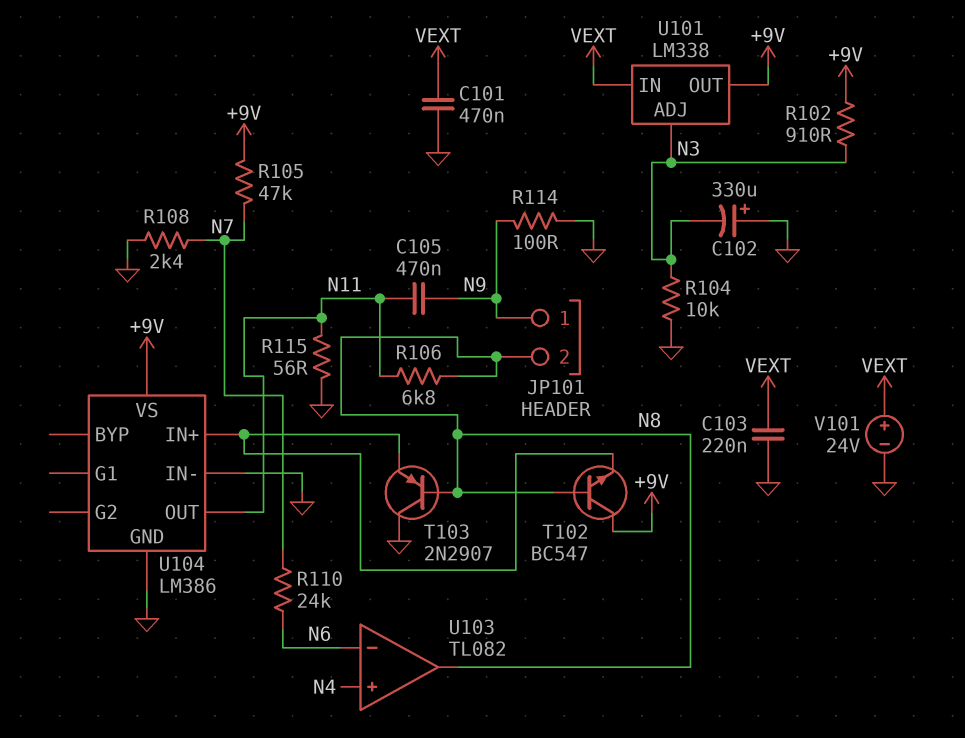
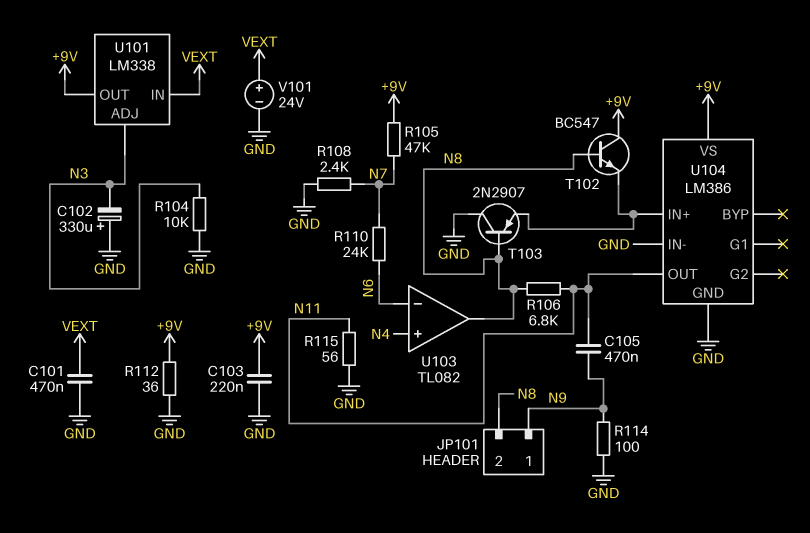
C103: 220nF (GND, VEXT) -> 220nF (+9V, GND)
R102: 910 (+9V, N3) -> none
R112: none -> 36 (+9V, GND)

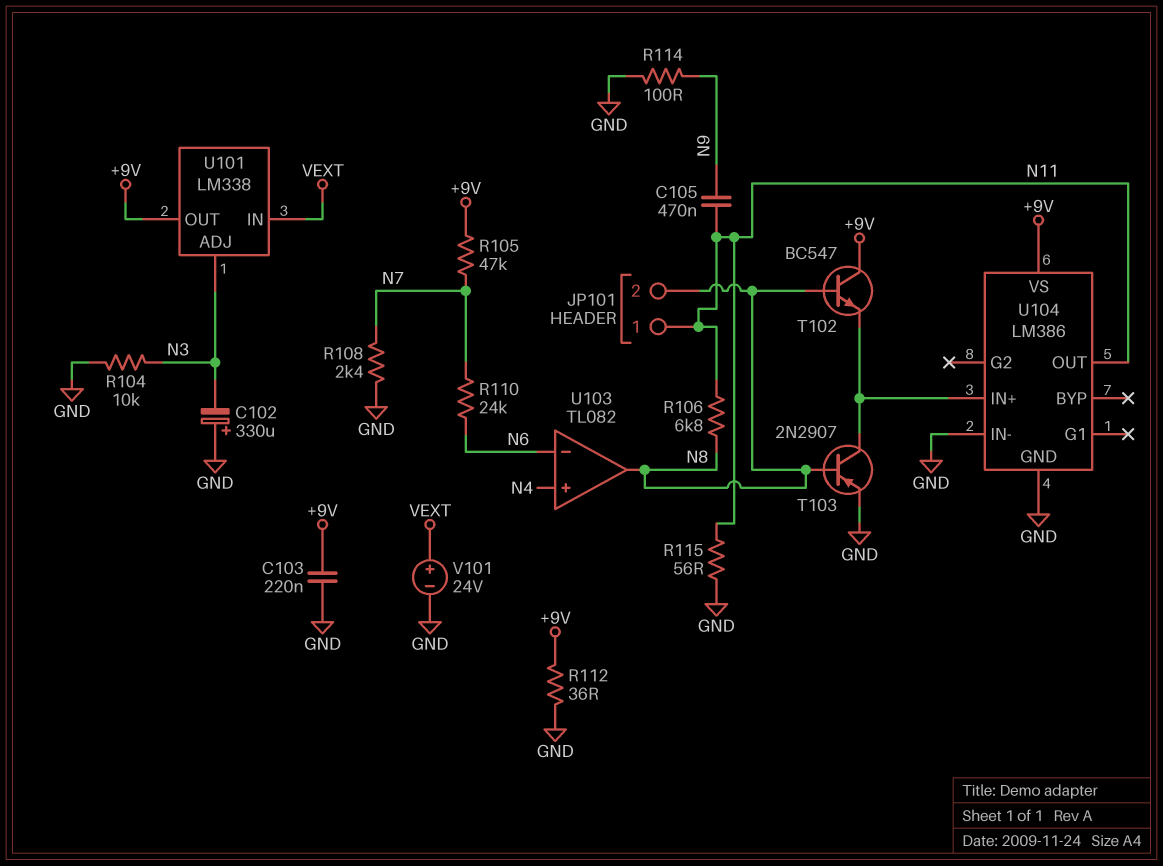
C101: 470nF (GND, VEXT) -> none
JP101 pin 1: N9 -> N11
T103: PNP 2N2907 (B N8, C GND, E U104/IN+) -> PNP 2N2907 (B N8, C U104/IN+, E GND)

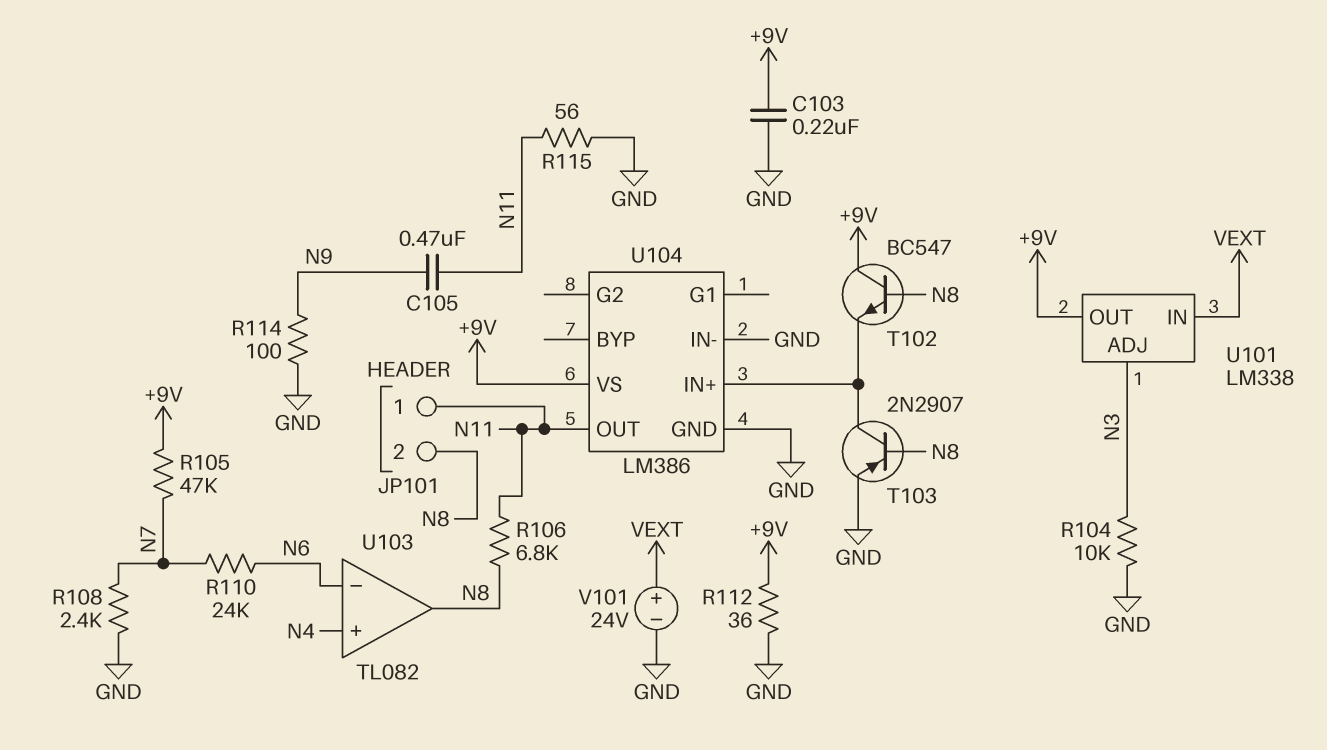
C102: 330uF (plus GND, minus N3) -> none

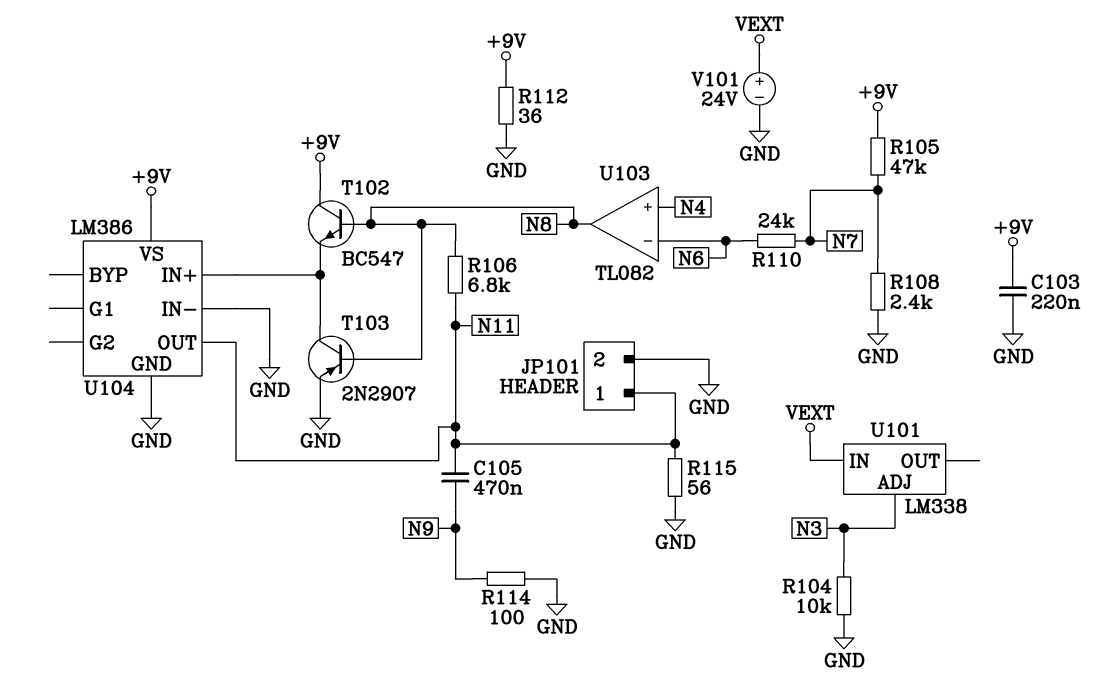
JP101 pin 2: N8 -> GND
U101 pin OUT: +9V -> none

